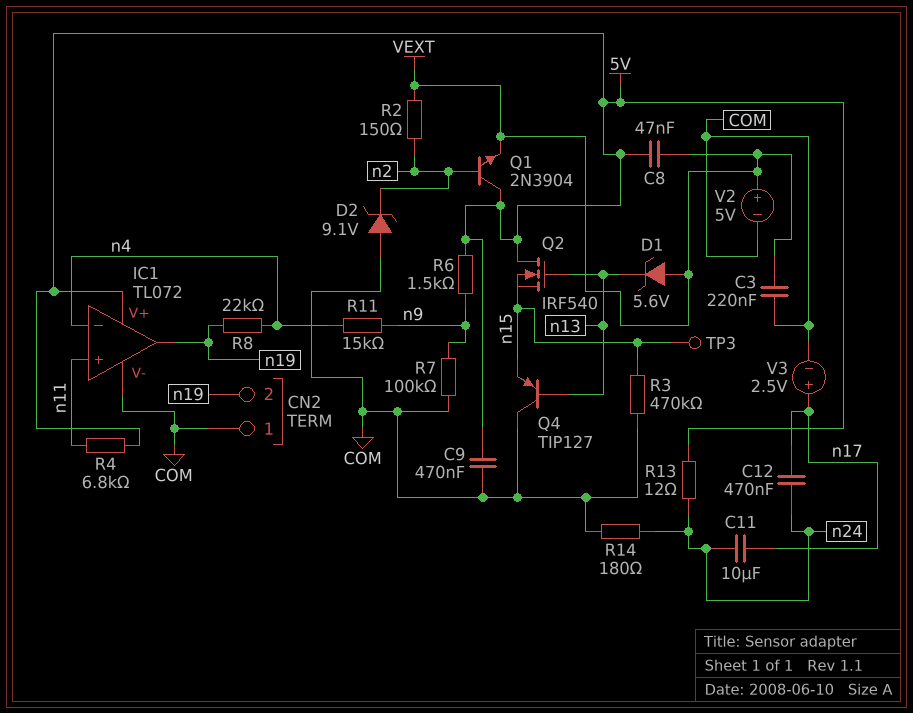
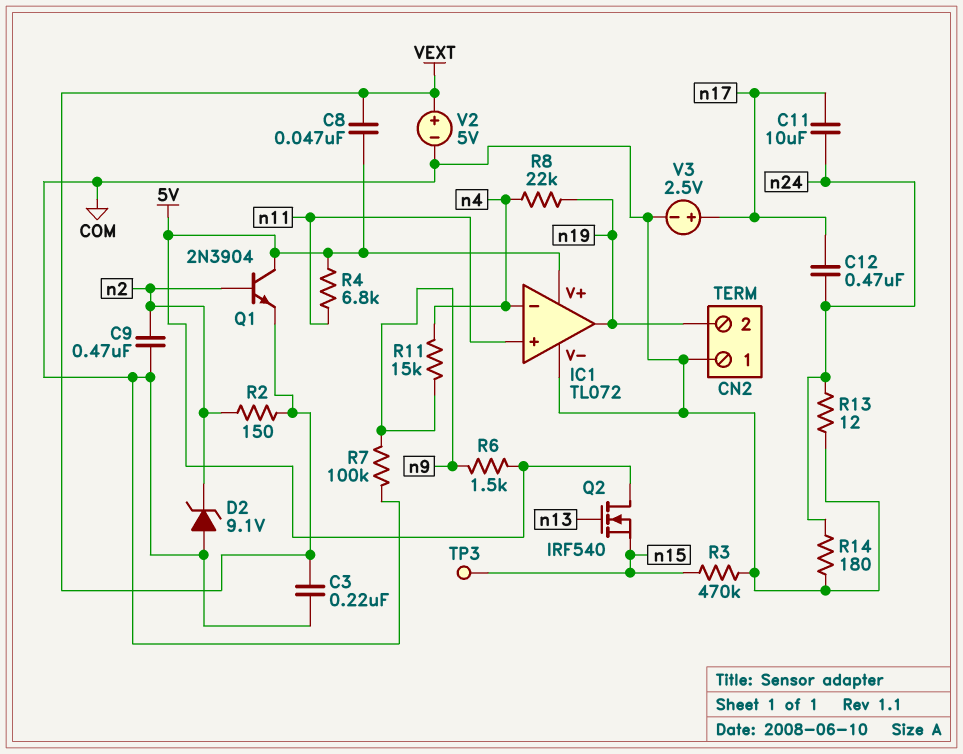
C9: 470nF (5V, COM) -> 470nF (COM, n2)
D1: zener 5.6V (A VEXT, K n13) -> none
Q4: PNP TIP127 (B n13, C COM, E n15) -> none
R13: 12 (5V, n24) -> 12 (COM, n24)

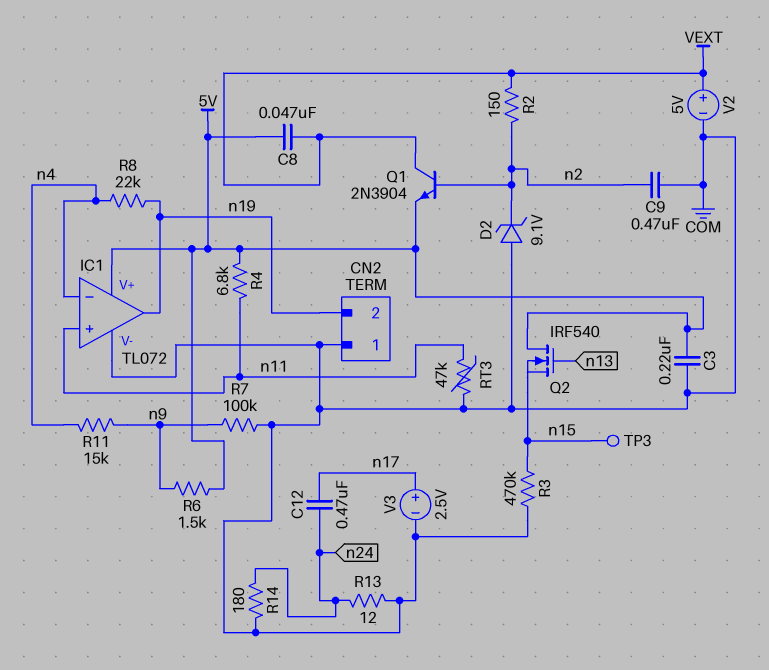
C3: 220nF (COM, VEXT) -> 220nF (5V, COM)
C11: 10uF (n17, n24) -> none
Q1: NPN 2N3904 (B n2, C 5V, E VEXT) -> NPN 2N3904 (B n2, C VEXT, E 5V)
RT3: none -> 47k (COM, n11)

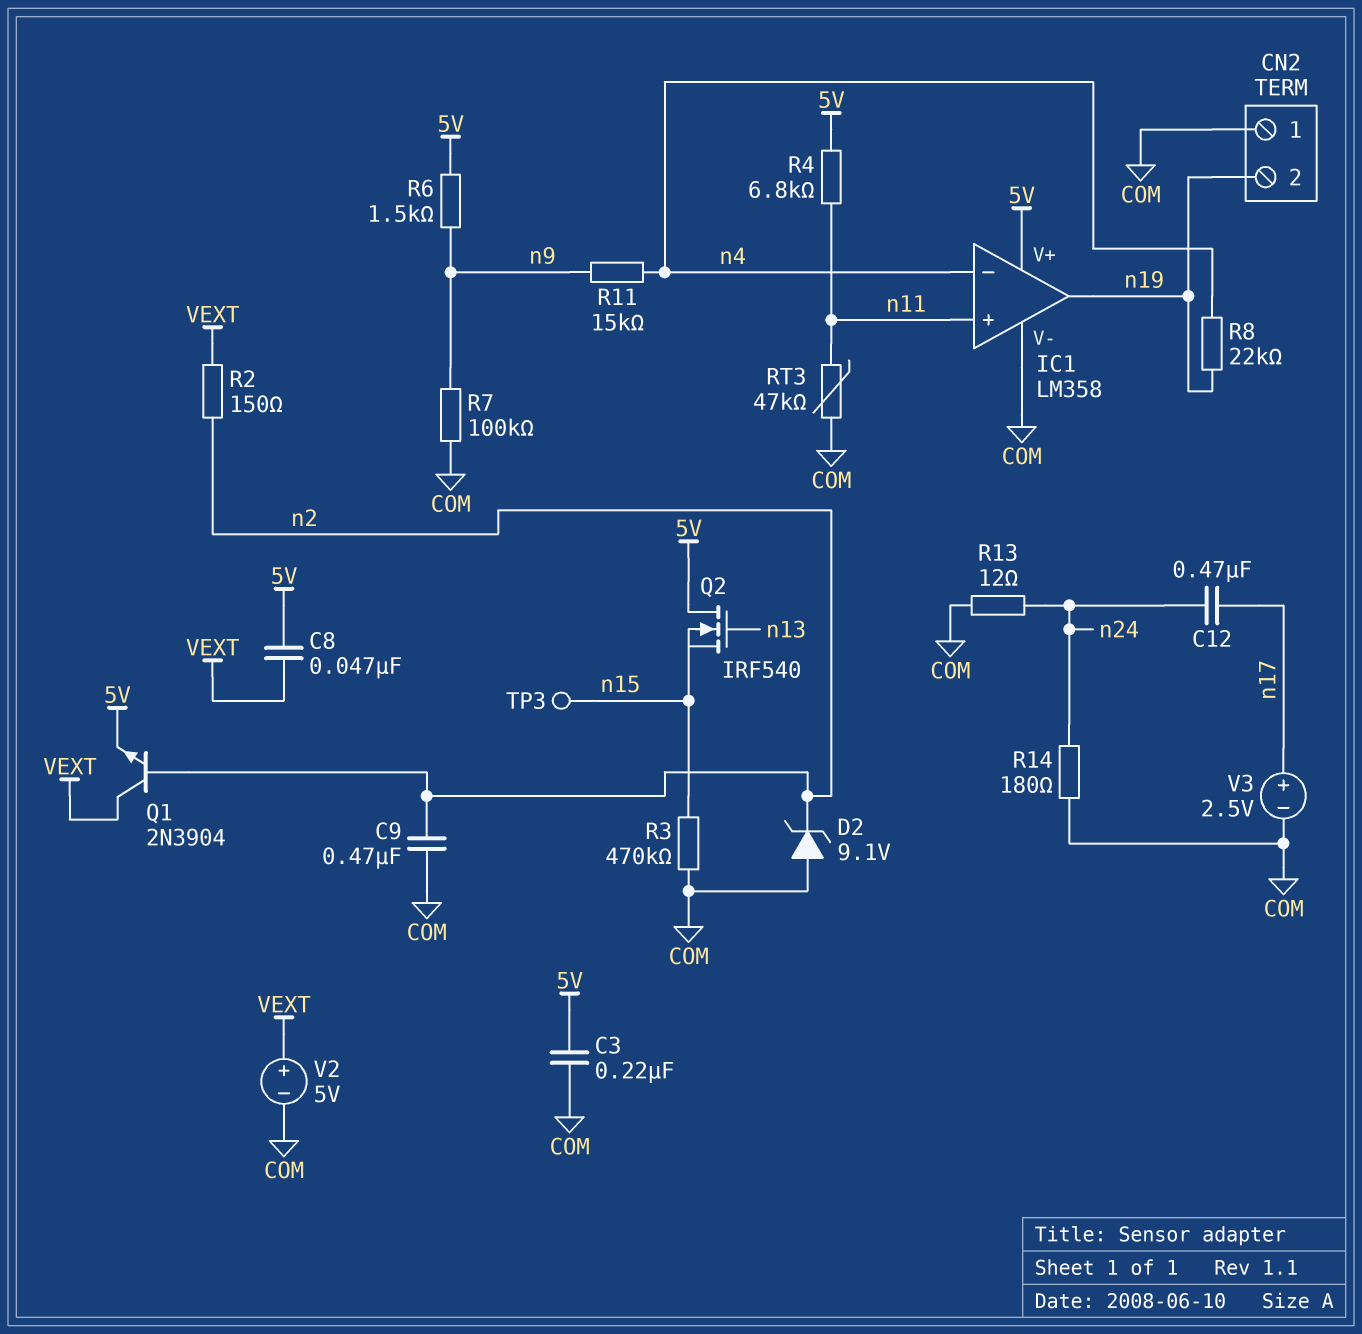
IC1: TL072 -> LM358

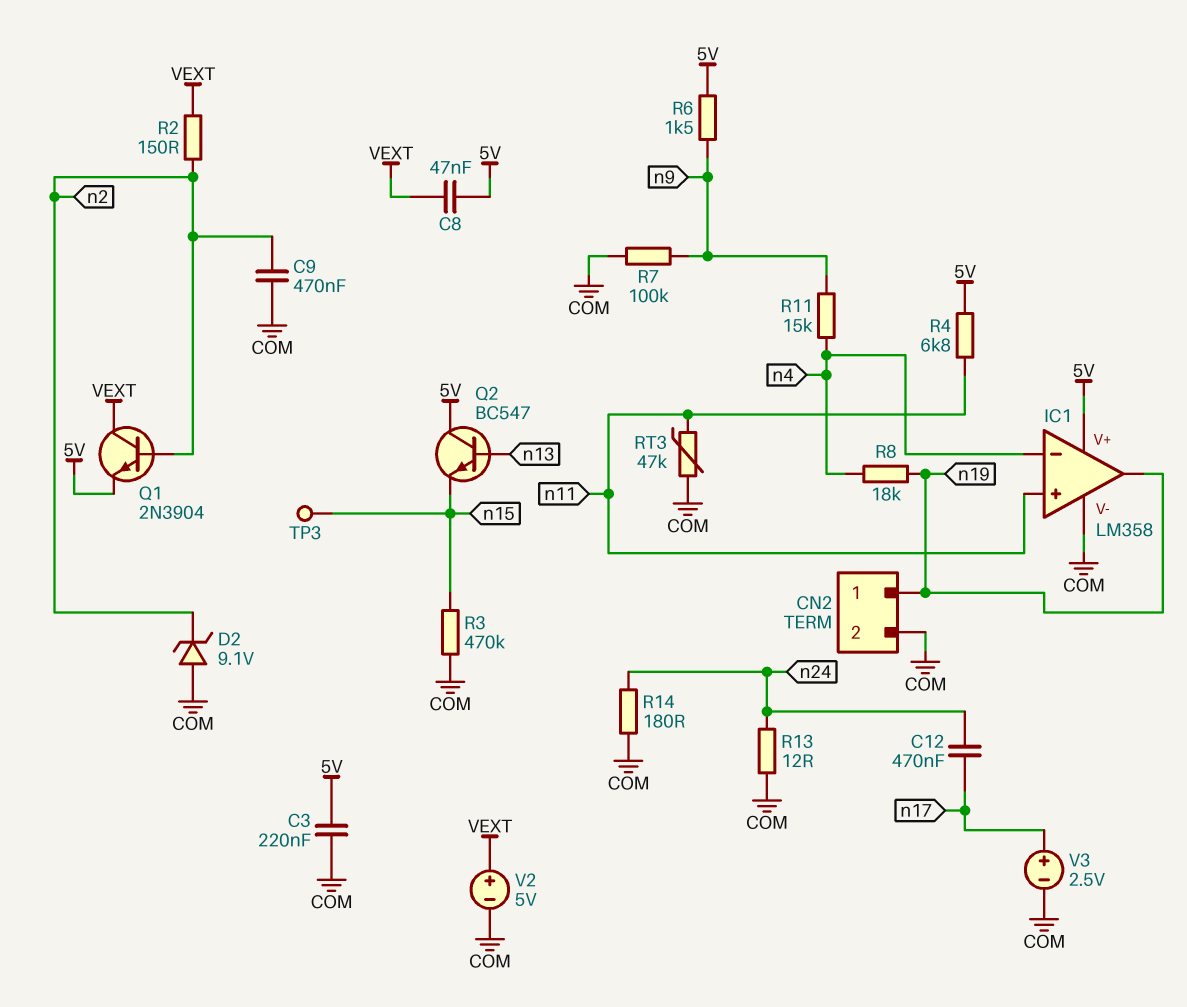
CN2 pin 1: COM -> n19
CN2 pin 2: n19 -> COM
Q2: NMOS IRF540 (G n13, D 5V, S n15) -> NPN BC547 (B n13, C 5V, E n15)
R8: 22k (n4, n19) -> 18k (n4, n19)

